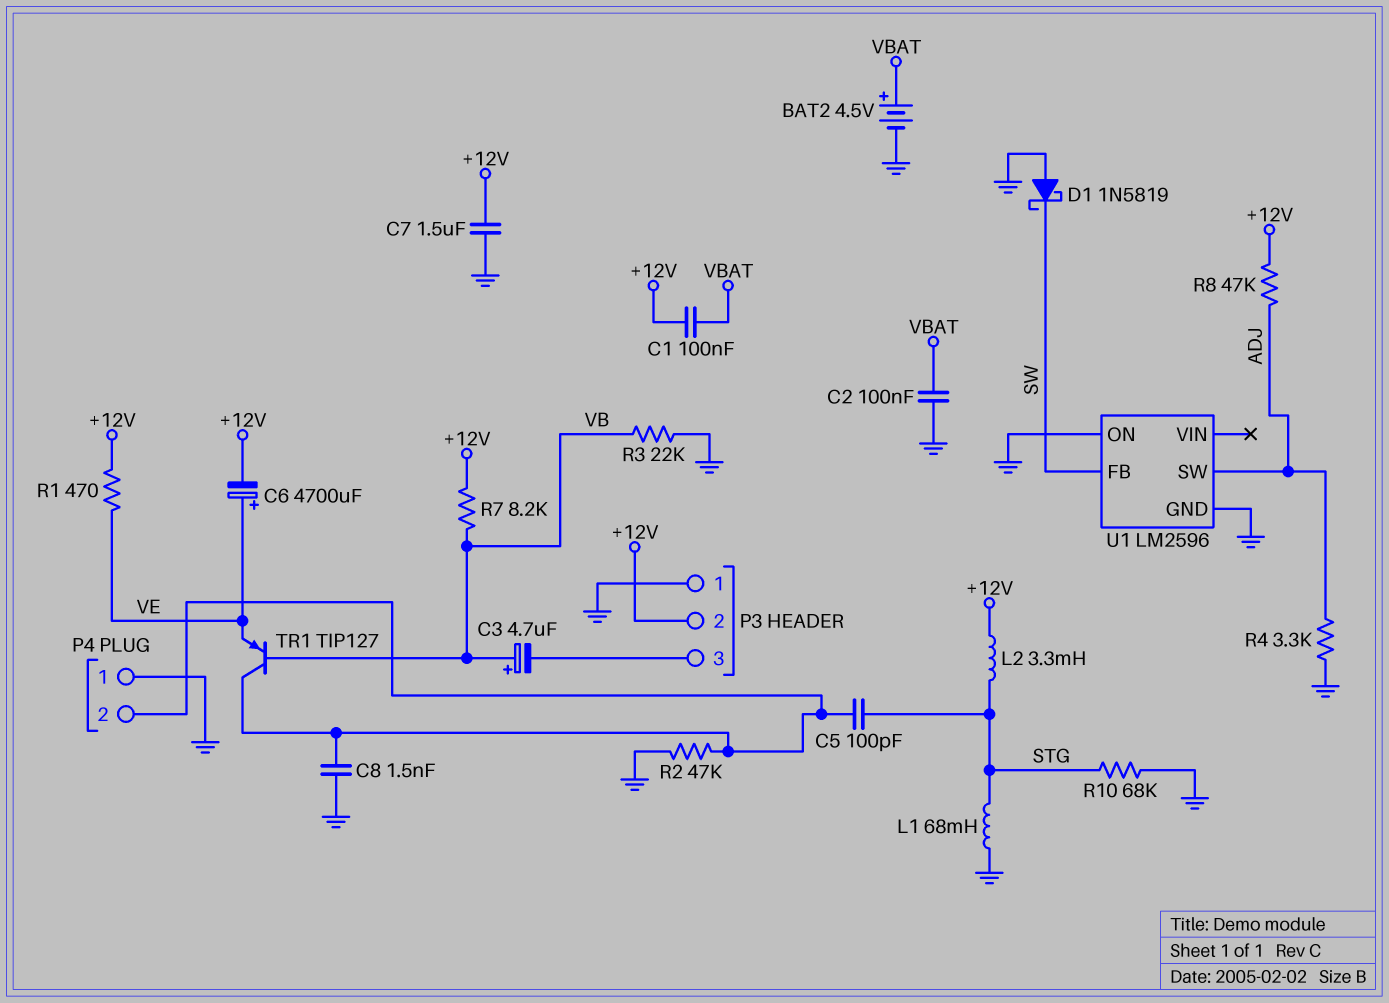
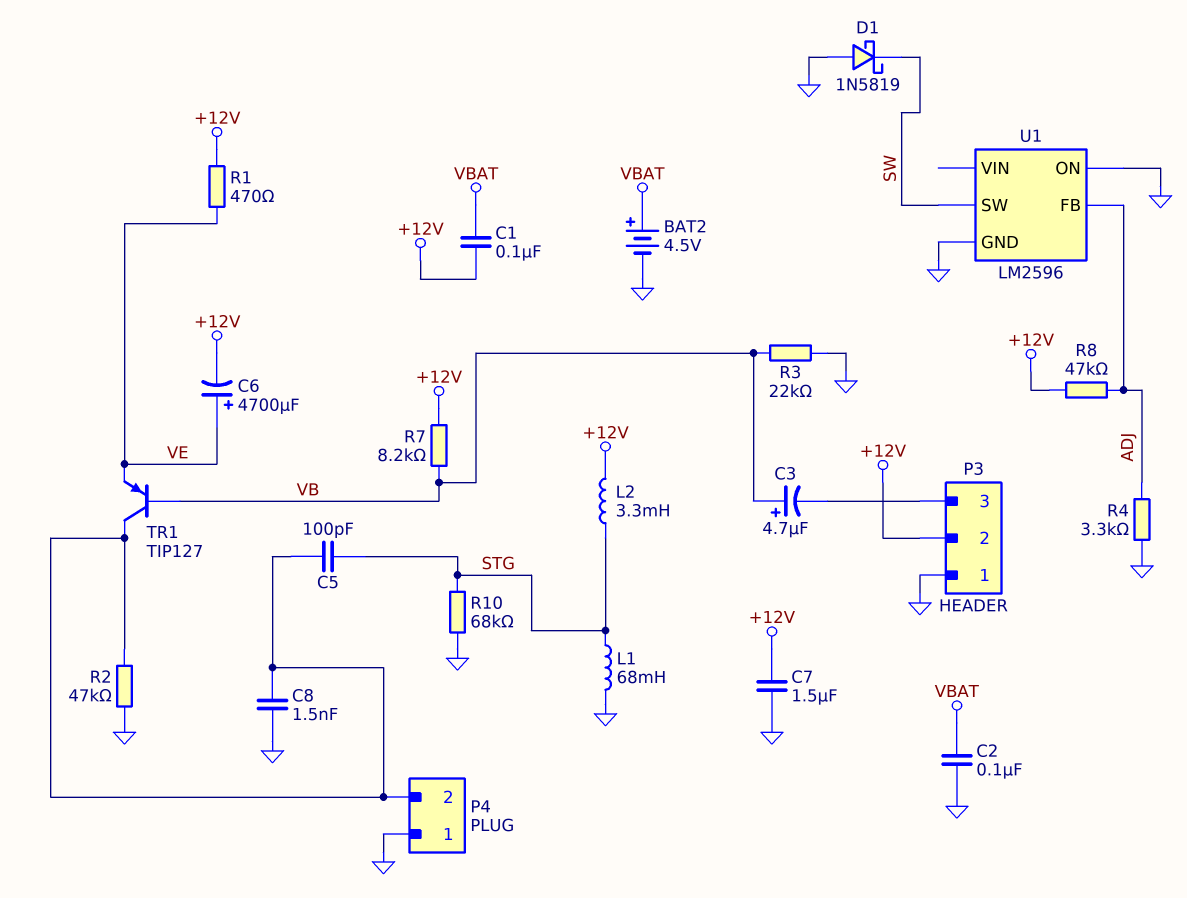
U1 pin FB: SW -> ADJ
U1 pin SW: ADJ -> SW

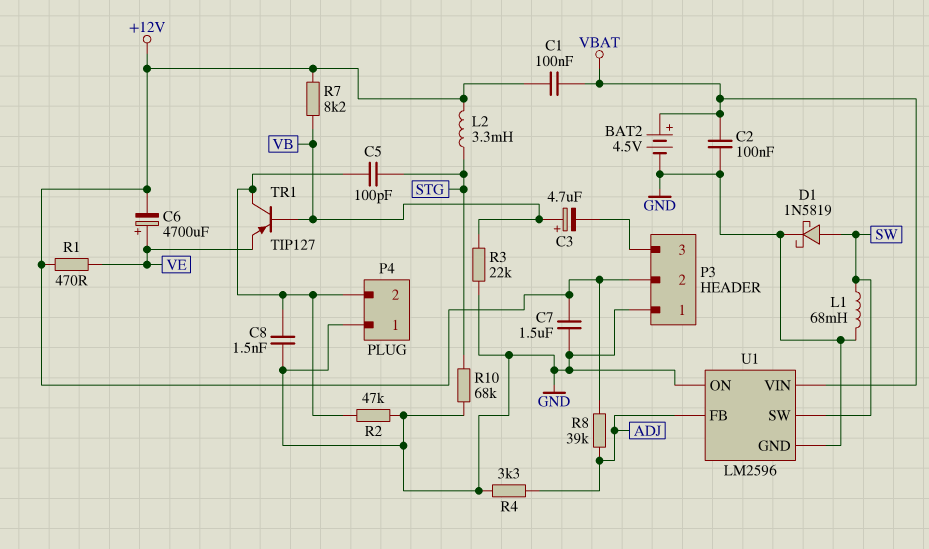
D1: schottky 1N5819 (A GND, K SW) -> schottky 1N5819 (A SW, K GND)
L1: 68mH (GND, STG) -> 68mH (GND, SW)
R8: 47k (+12V, ADJ) -> 39k (+12V, ADJ)
U1 pin VIN: none -> VBAT

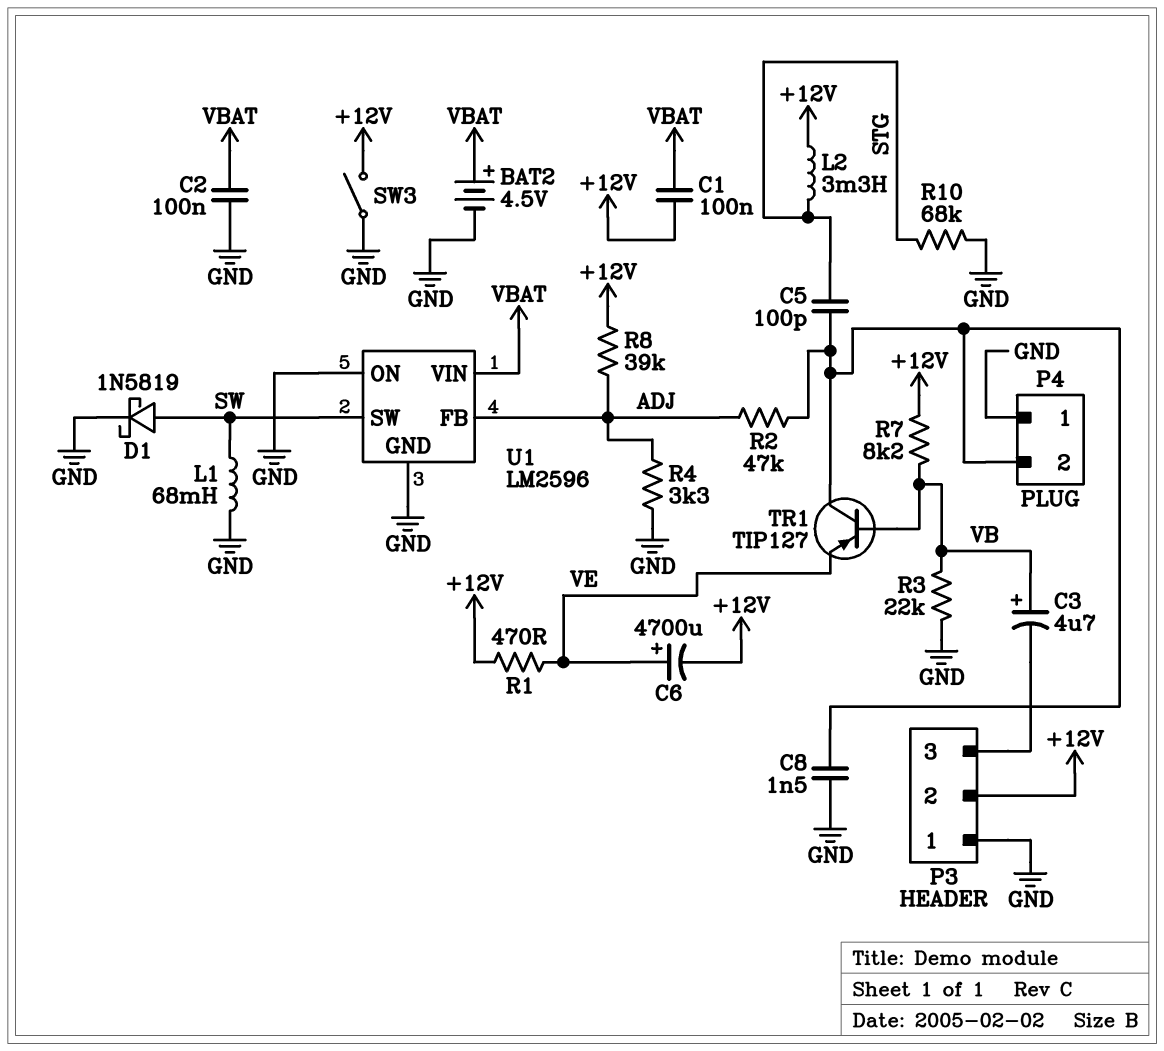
C7: 1.5uF (+12V, GND) -> none
R2: 47k (GND, P4/2) -> 47k (ADJ, P4/2)
SW3: none -> switch (+12V, GND)

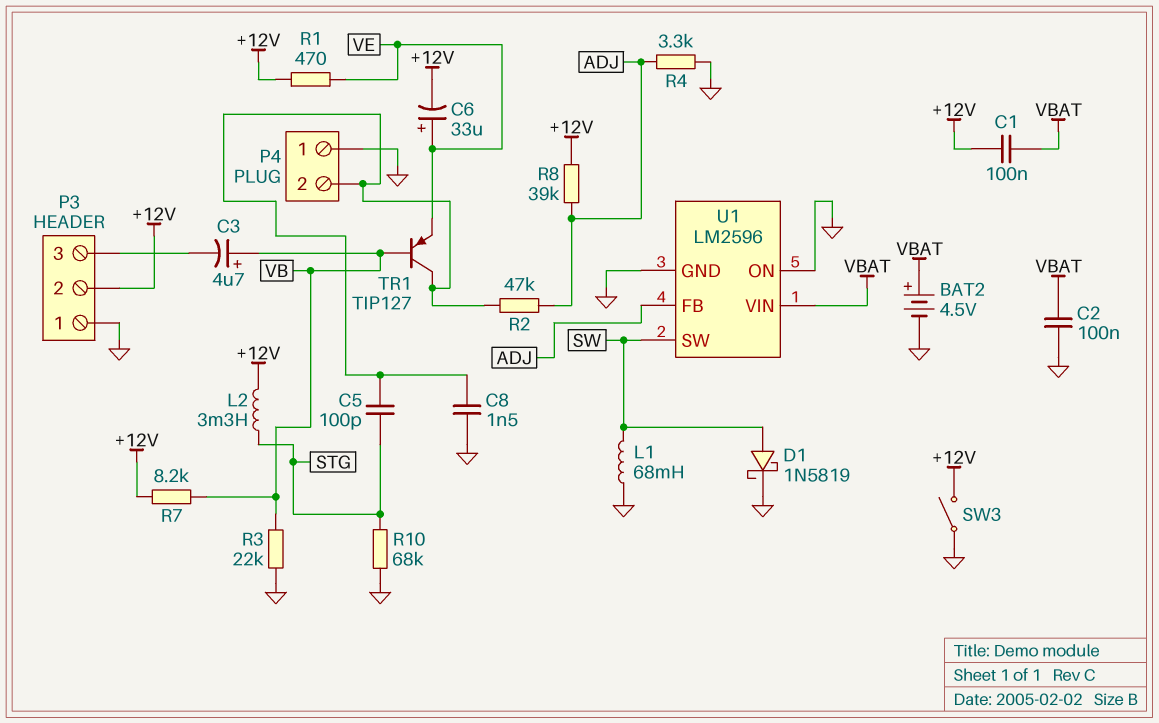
C6: 4700uF (plus VE, minus +12V) -> 33uF (plus VE, minus +12V)

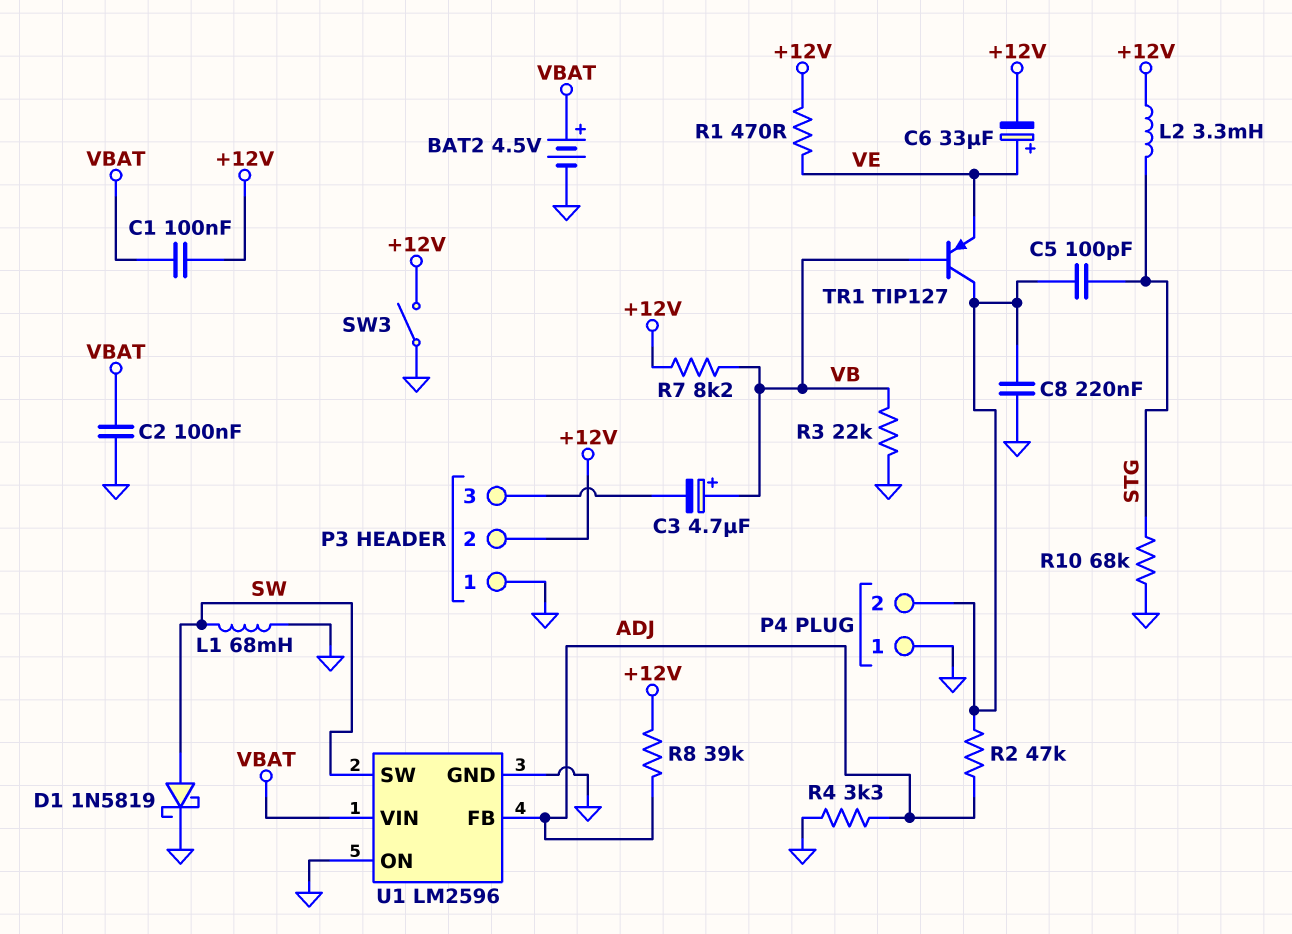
C8: 1.5nF (GND, P4/2) -> 220nF (GND, P4/2)

